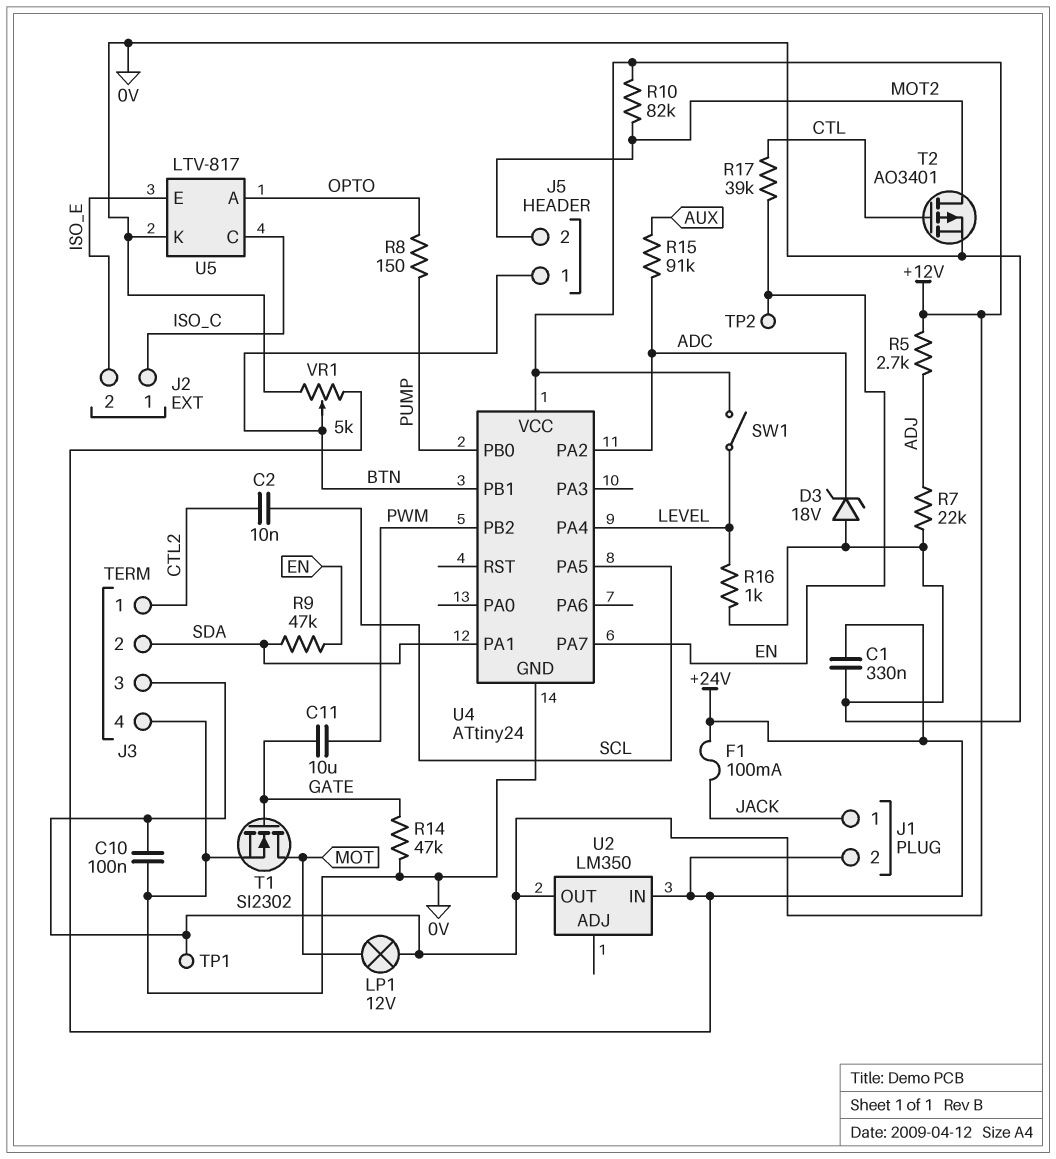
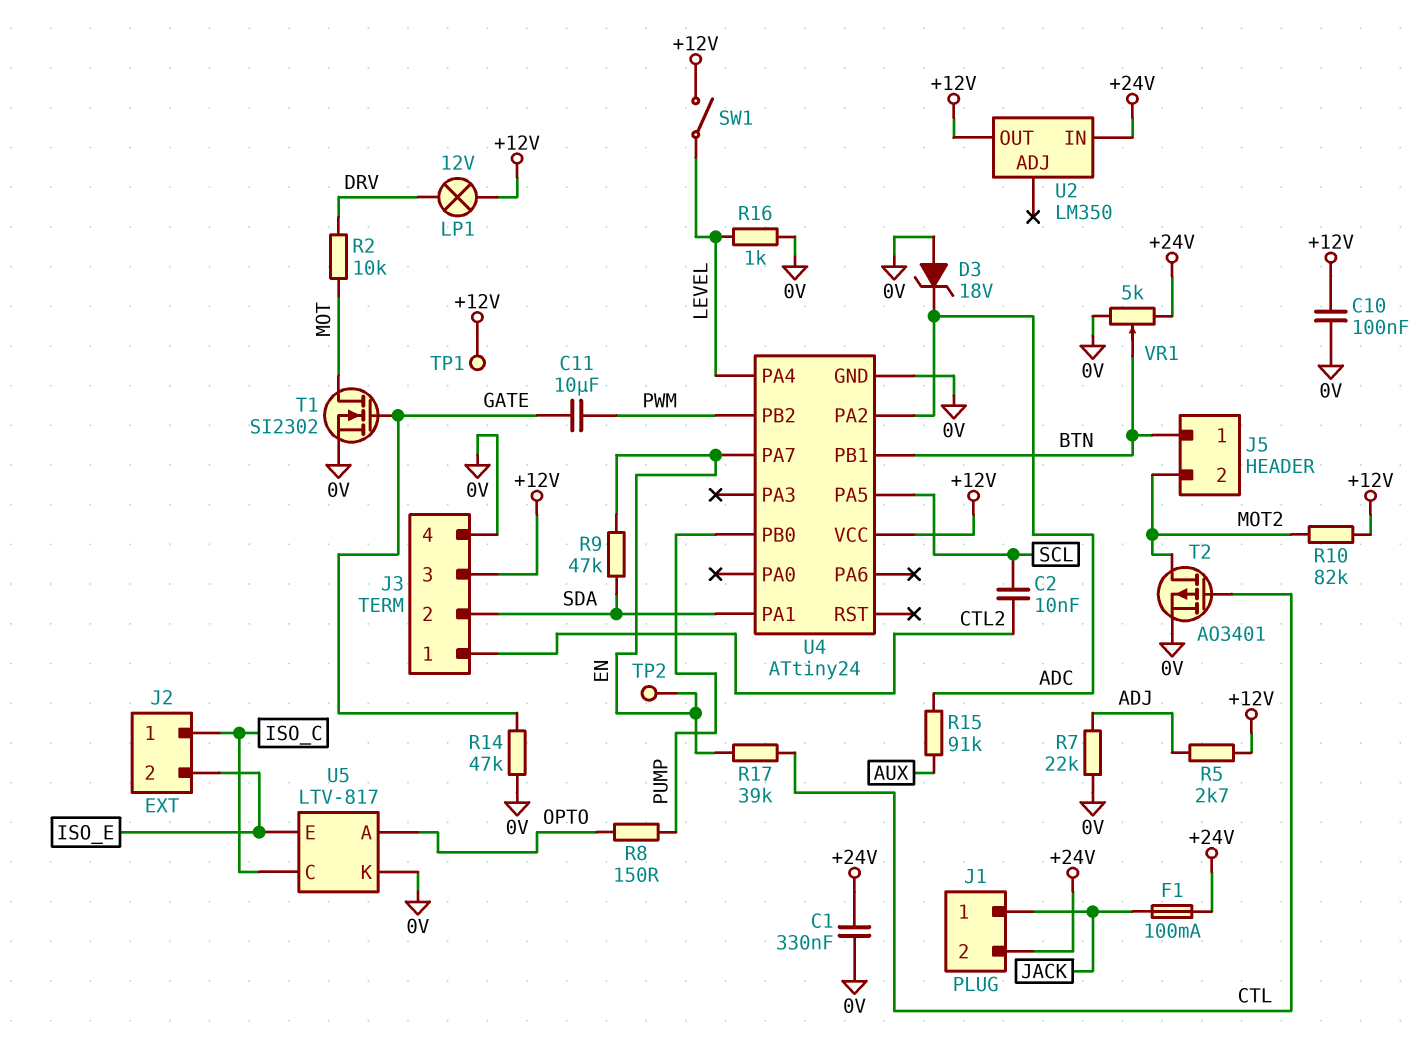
LP1: lamp 12V (+12V, MOT) -> lamp 12V (+12V, DRV)
R2: none -> 10k (DRV, MOT)

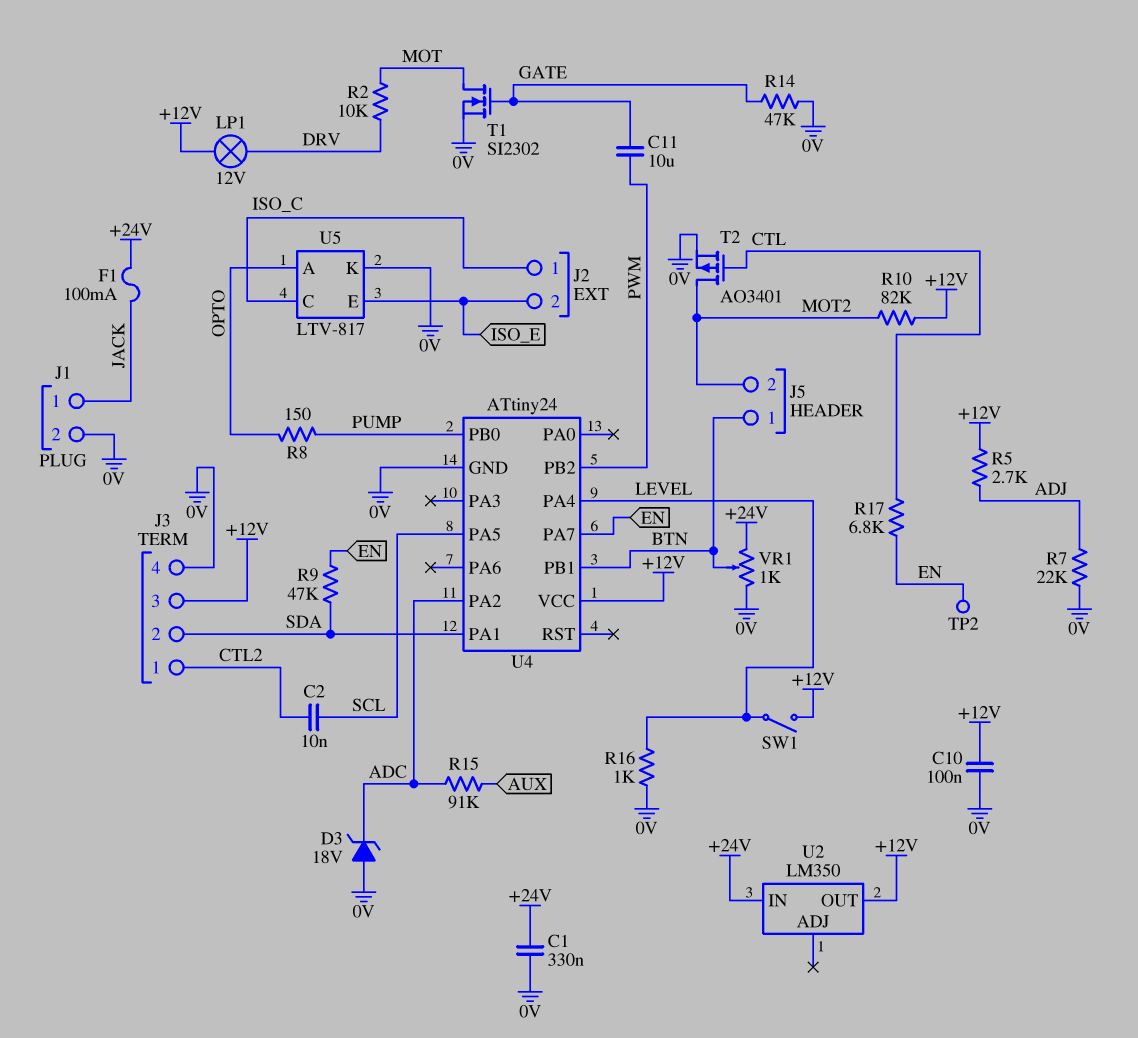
J1 pin 2: +24V -> 0V
R17: 39k (CTL, EN) -> 6.8k (CTL, EN)
TP1: test point (+12V) -> none
VR1: 5k (+24V, 0V, wiper BTN) -> 1k (+24V, 0V, wiper BTN)

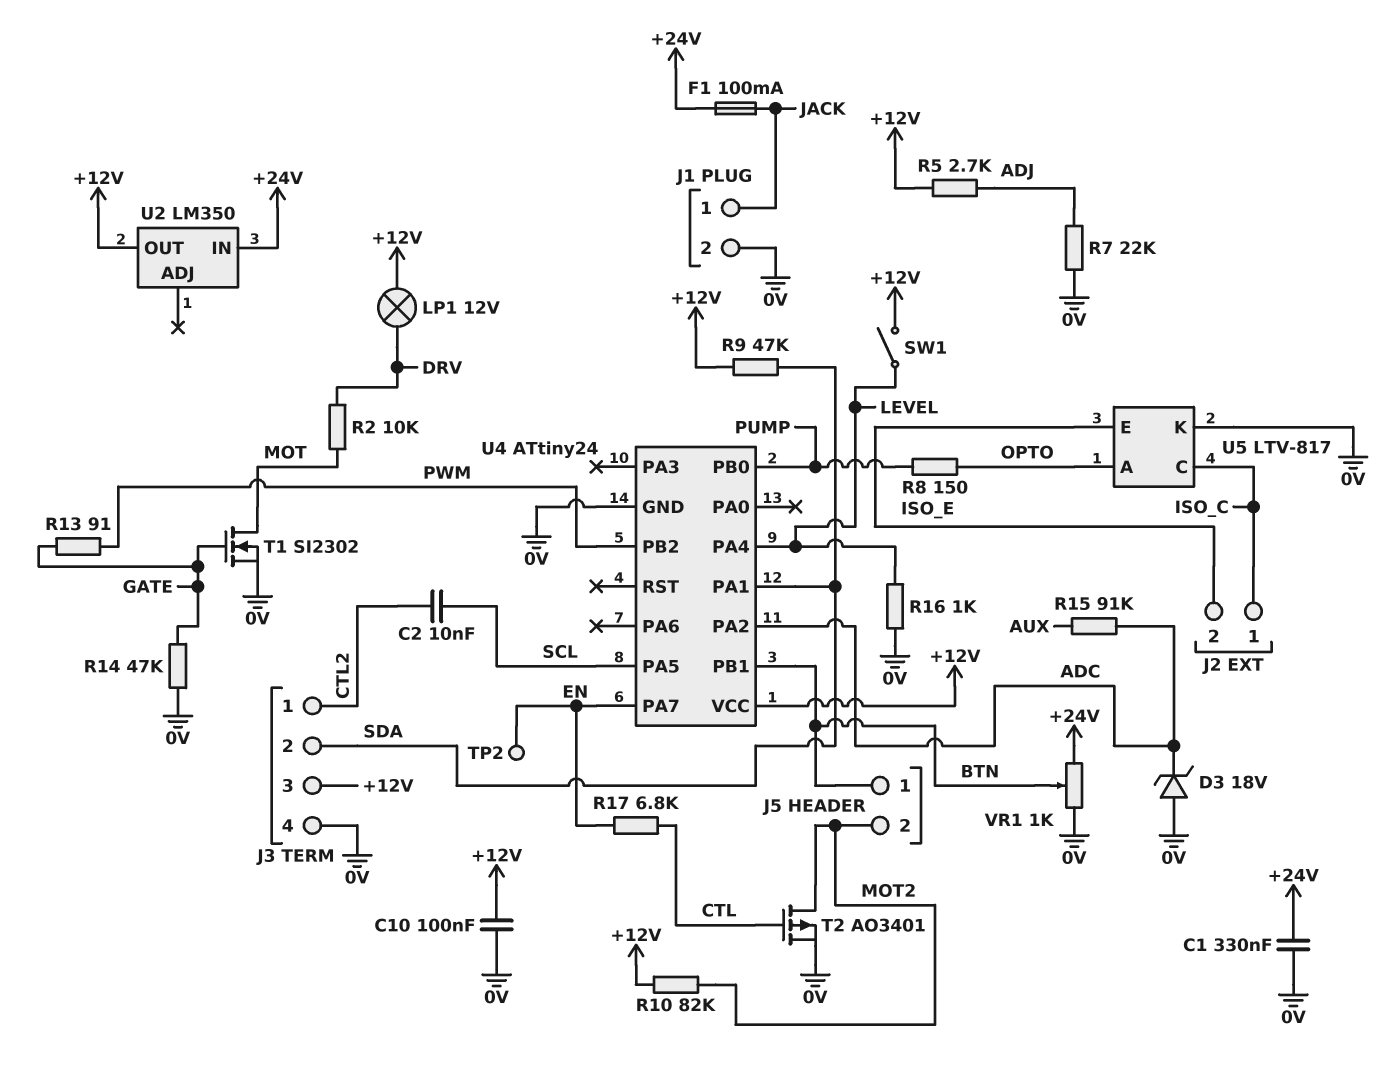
C11: 10uF (GATE, PWM) -> none
R9: 47k (EN, SDA) -> 47k (+12V, SDA)
R13: none -> 91 (GATE, PWM)

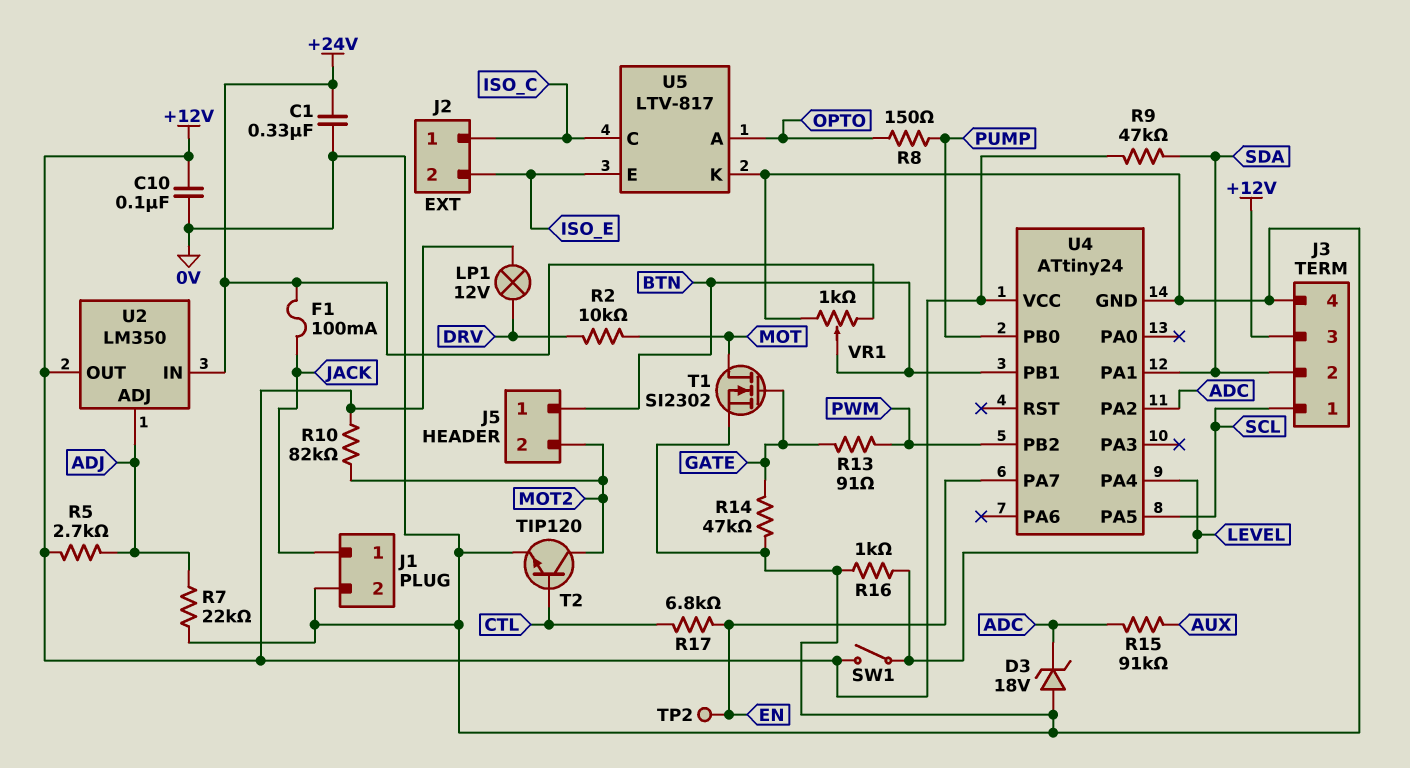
C2: 10nF (CTL2, SCL) -> none
J3 pin 1: CTL2 -> SCL
T2: PMOS AO3401 (G CTL, D MOT2, S 0V) -> NPN TIP120 (B CTL, C MOT2, E 0V)
U2 pin ADJ: none -> ADJ

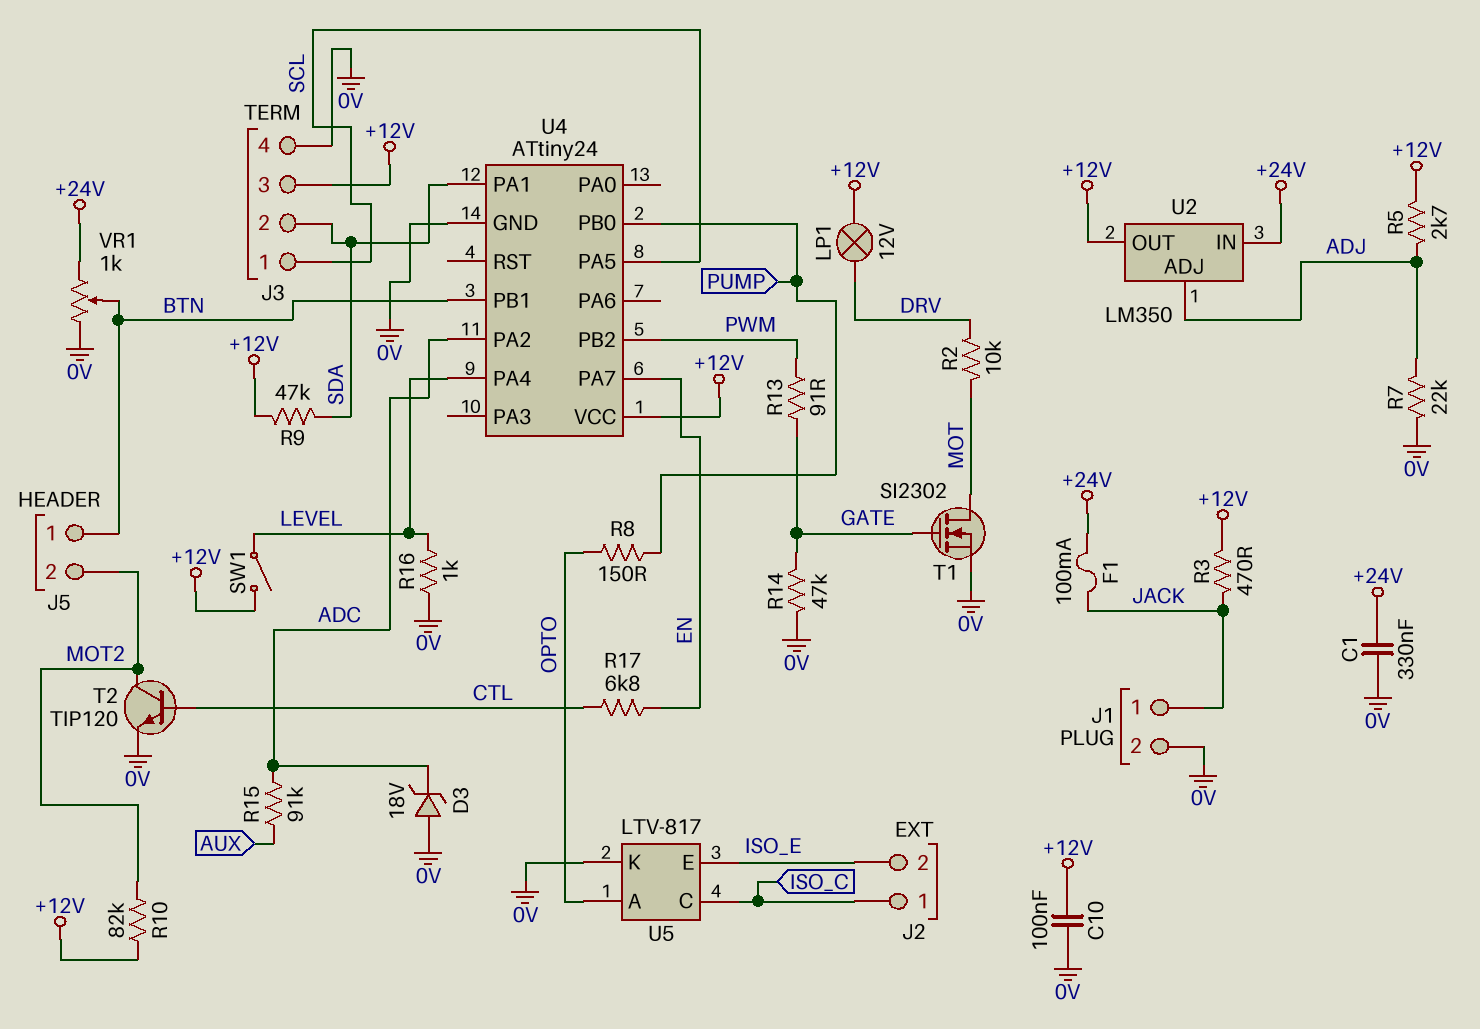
R3: none -> 470 (+12V, JACK)
TP2: test point (EN) -> none

